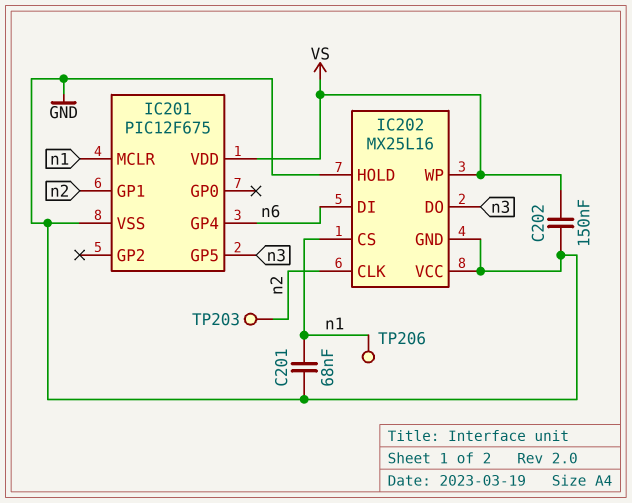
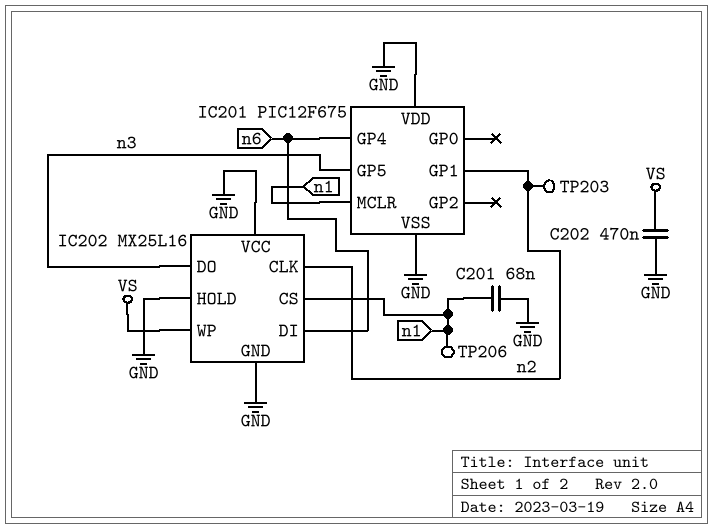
C202: 150nF (GND, VS) -> 470nF (GND, VS)
IC201 pin VDD: VS -> GND

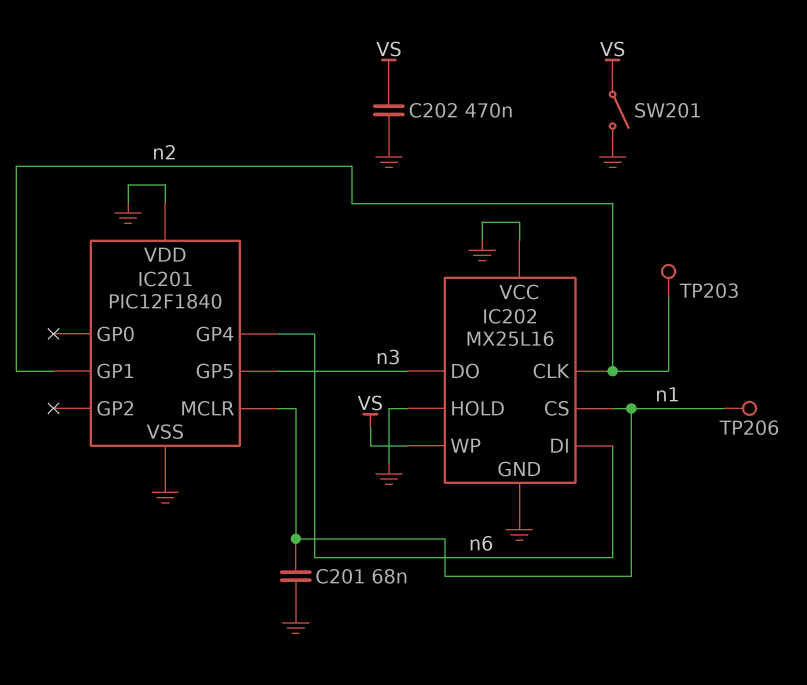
IC201: PIC12F675 -> PIC12F1840
SW201: none -> switch (GND, VS)

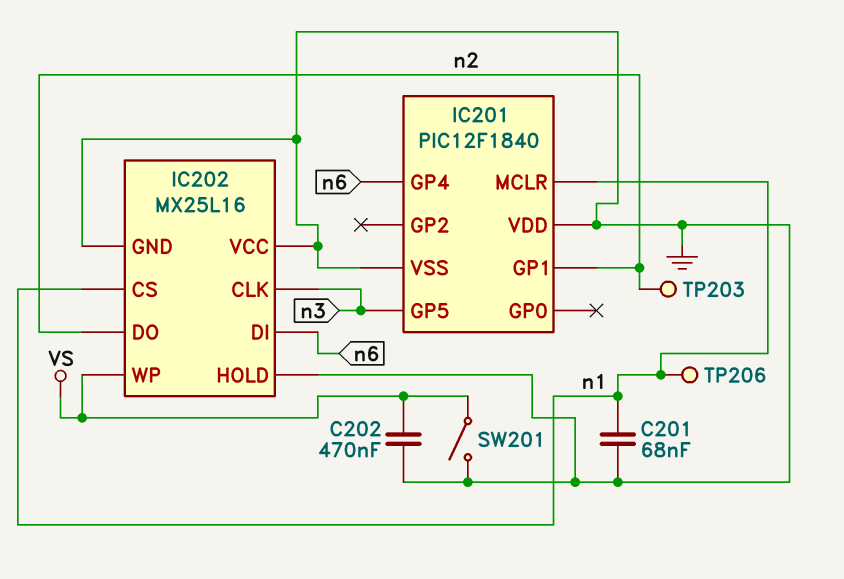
IC202 pin CLK: n2 -> n3
IC202 pin DO: n3 -> n2

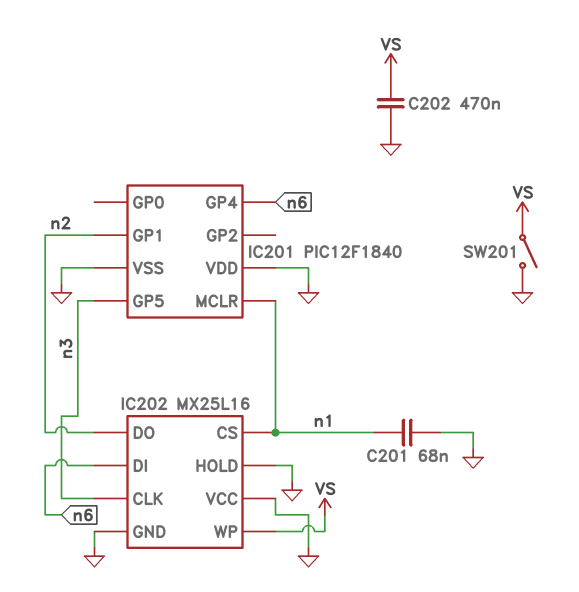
TP203: test point (n2) -> none
TP206: test point (n1) -> none

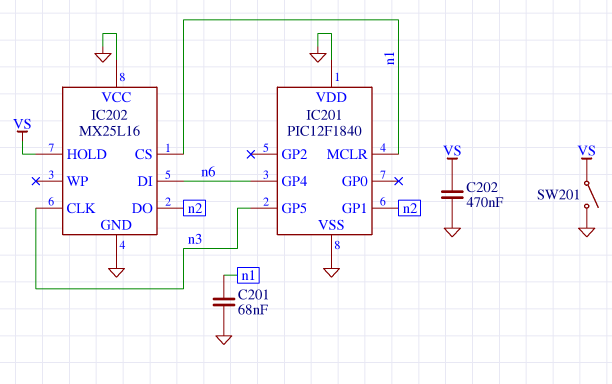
IC202 pin HOLD: GND -> VS
IC202 pin WP: VS -> none

